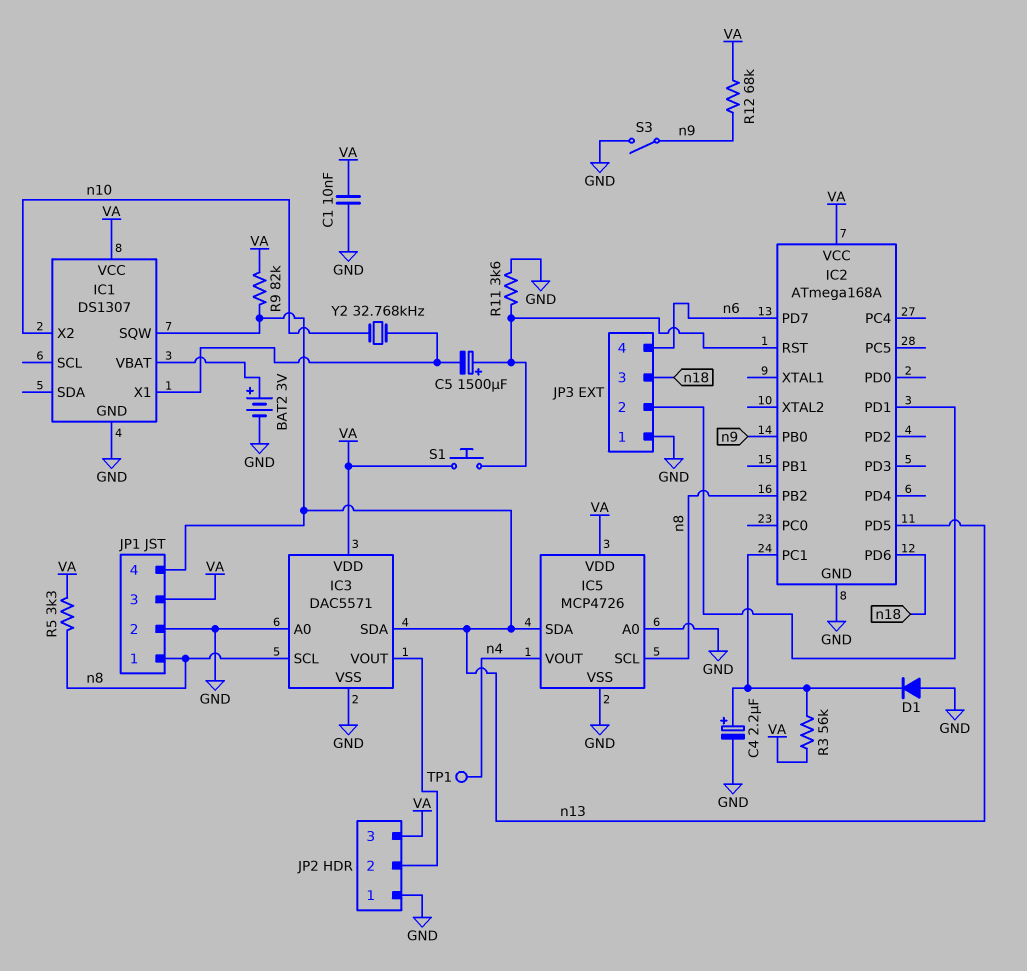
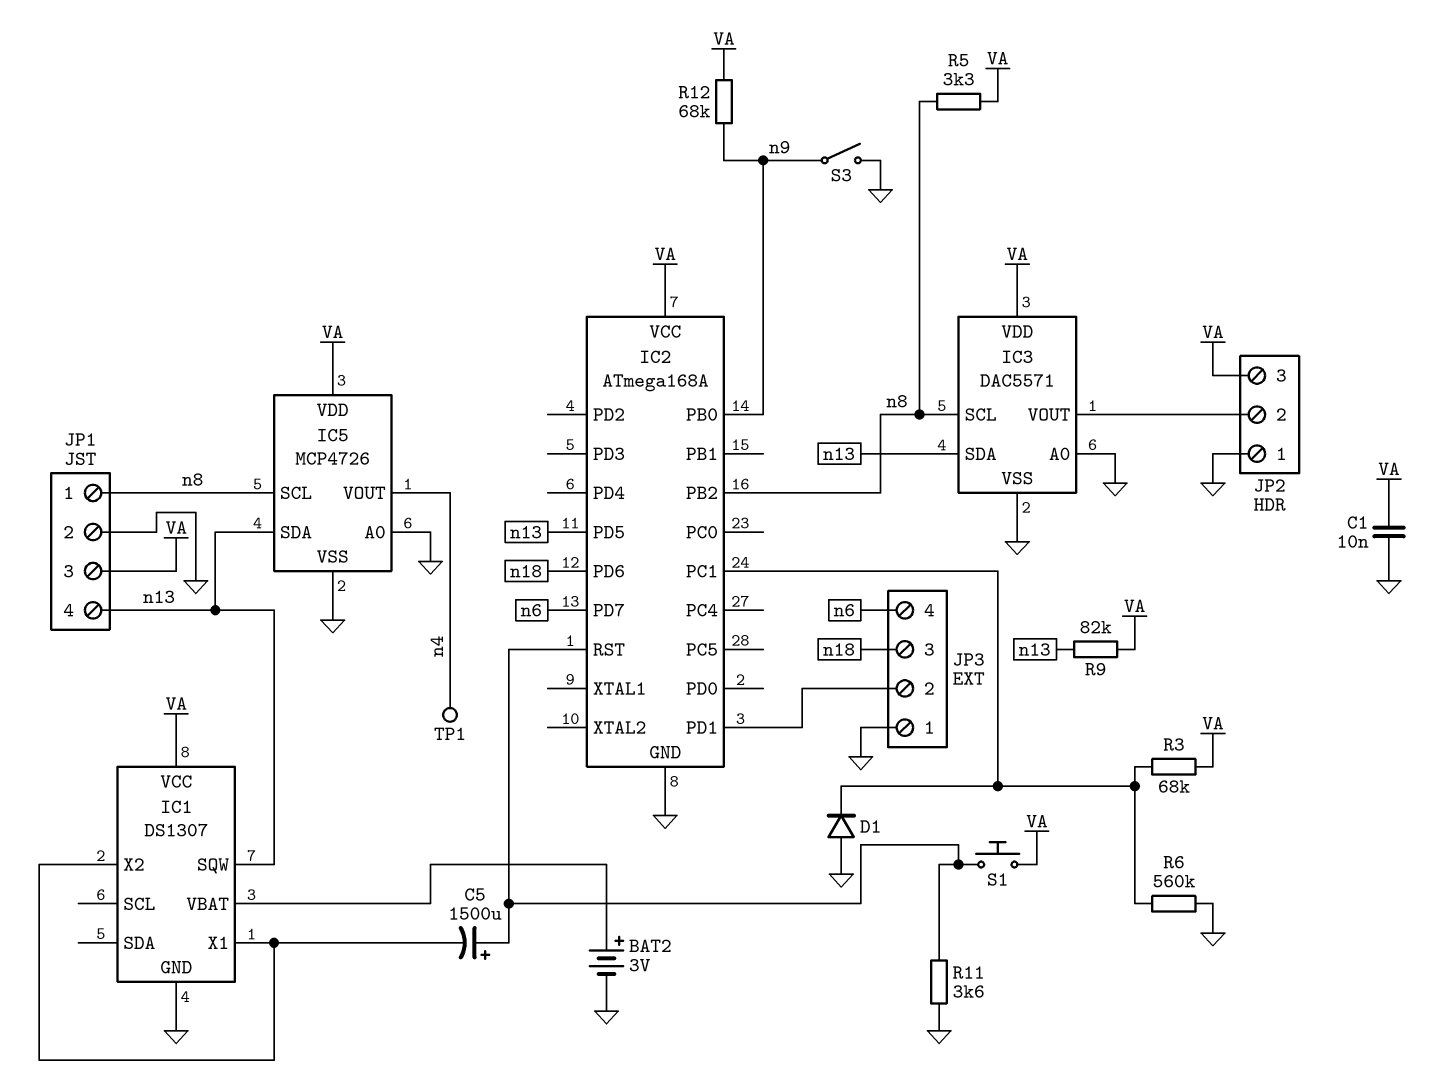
C4: 2.2uF (plus IC2/PC1, minus GND) -> none
IC1 pin X2: n10 -> IC1/X1
R3: 56k (IC2/PC1, VA) -> 68k (IC2/PC1, VA)
R6: none -> 560k (GND, IC2/PC1)
Y2: 32.768kHz (IC1/X1, n10) -> none

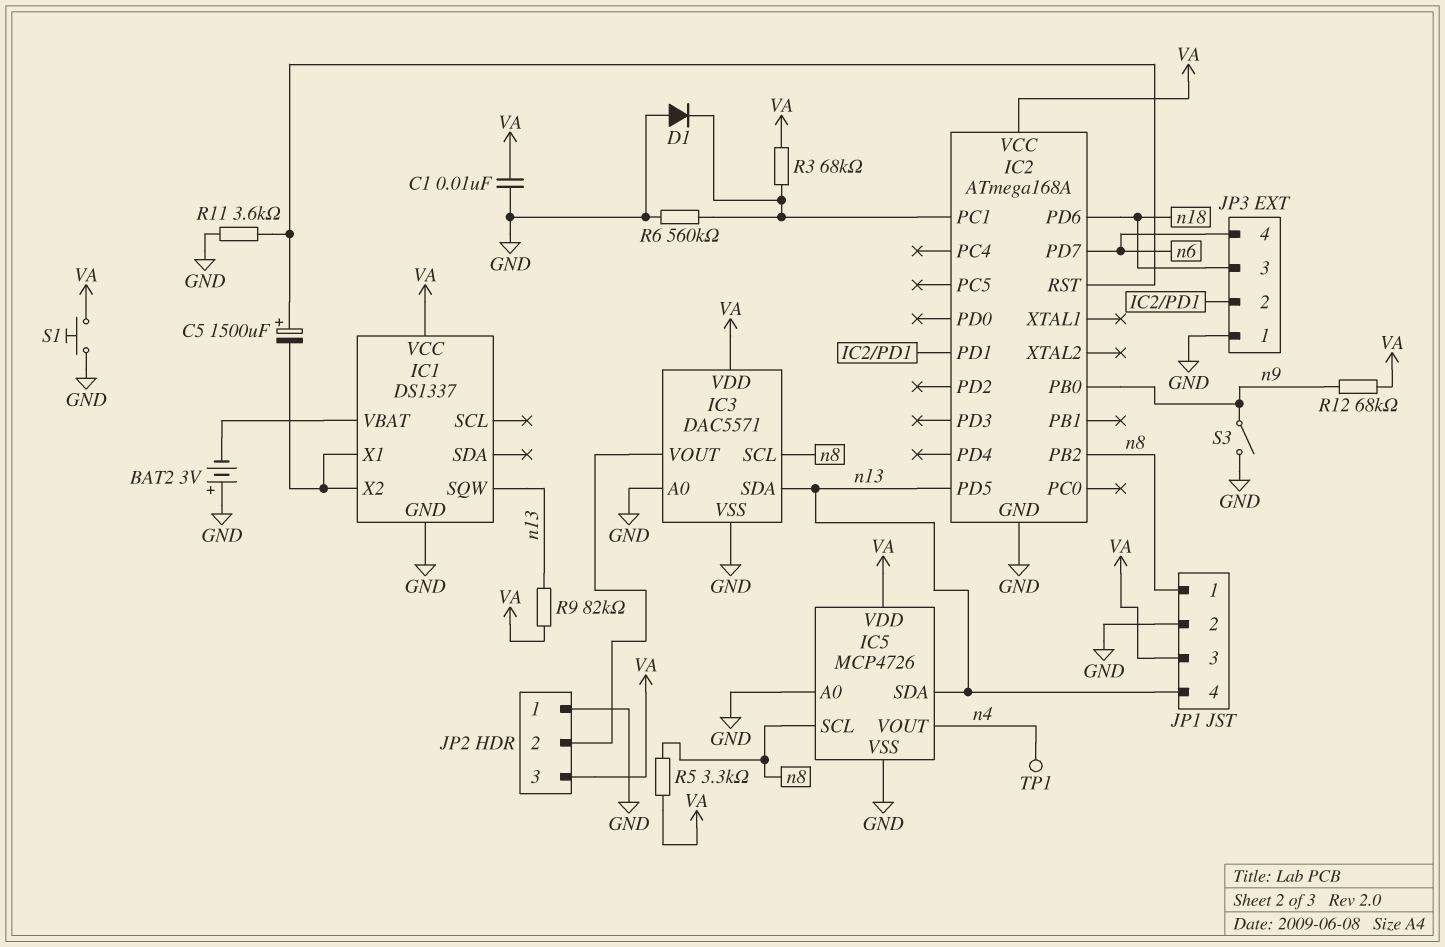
BAT2: 3V (plus IC1/VBAT, minus GND) -> 3V (plus GND, minus IC1/VBAT)
IC1: DS1307 -> DS1337
S1: button (IC2/RST, VA) -> button (GND, VA)

